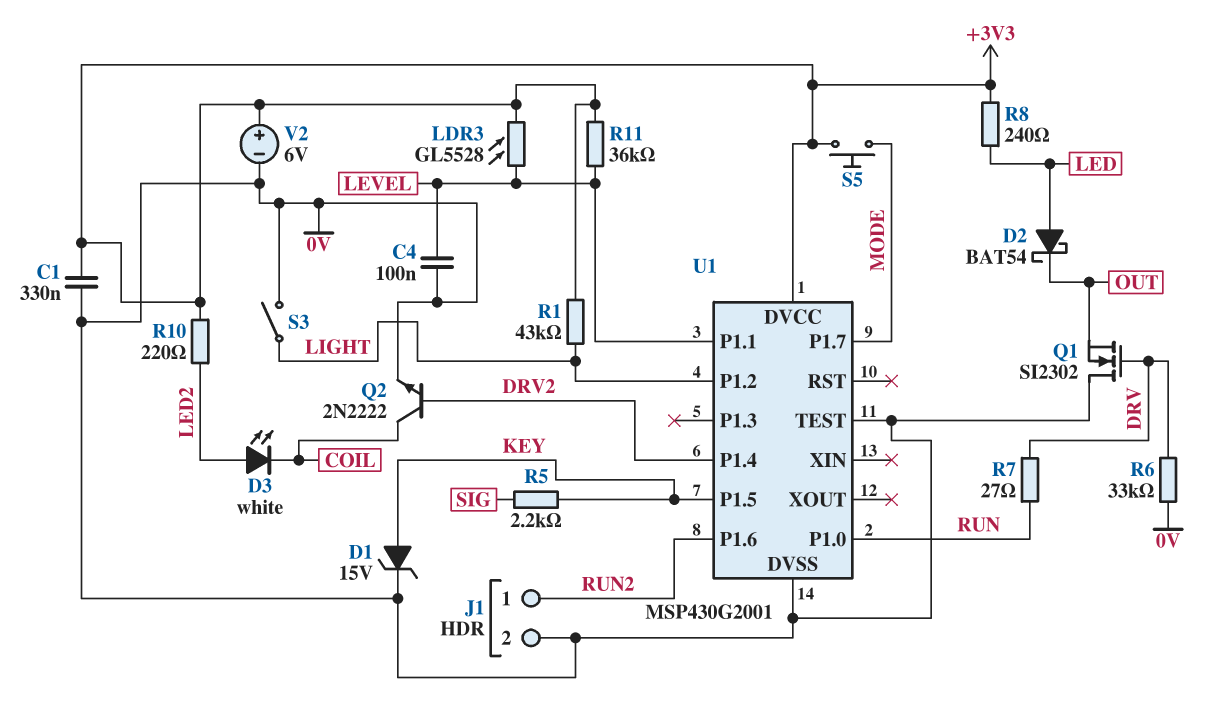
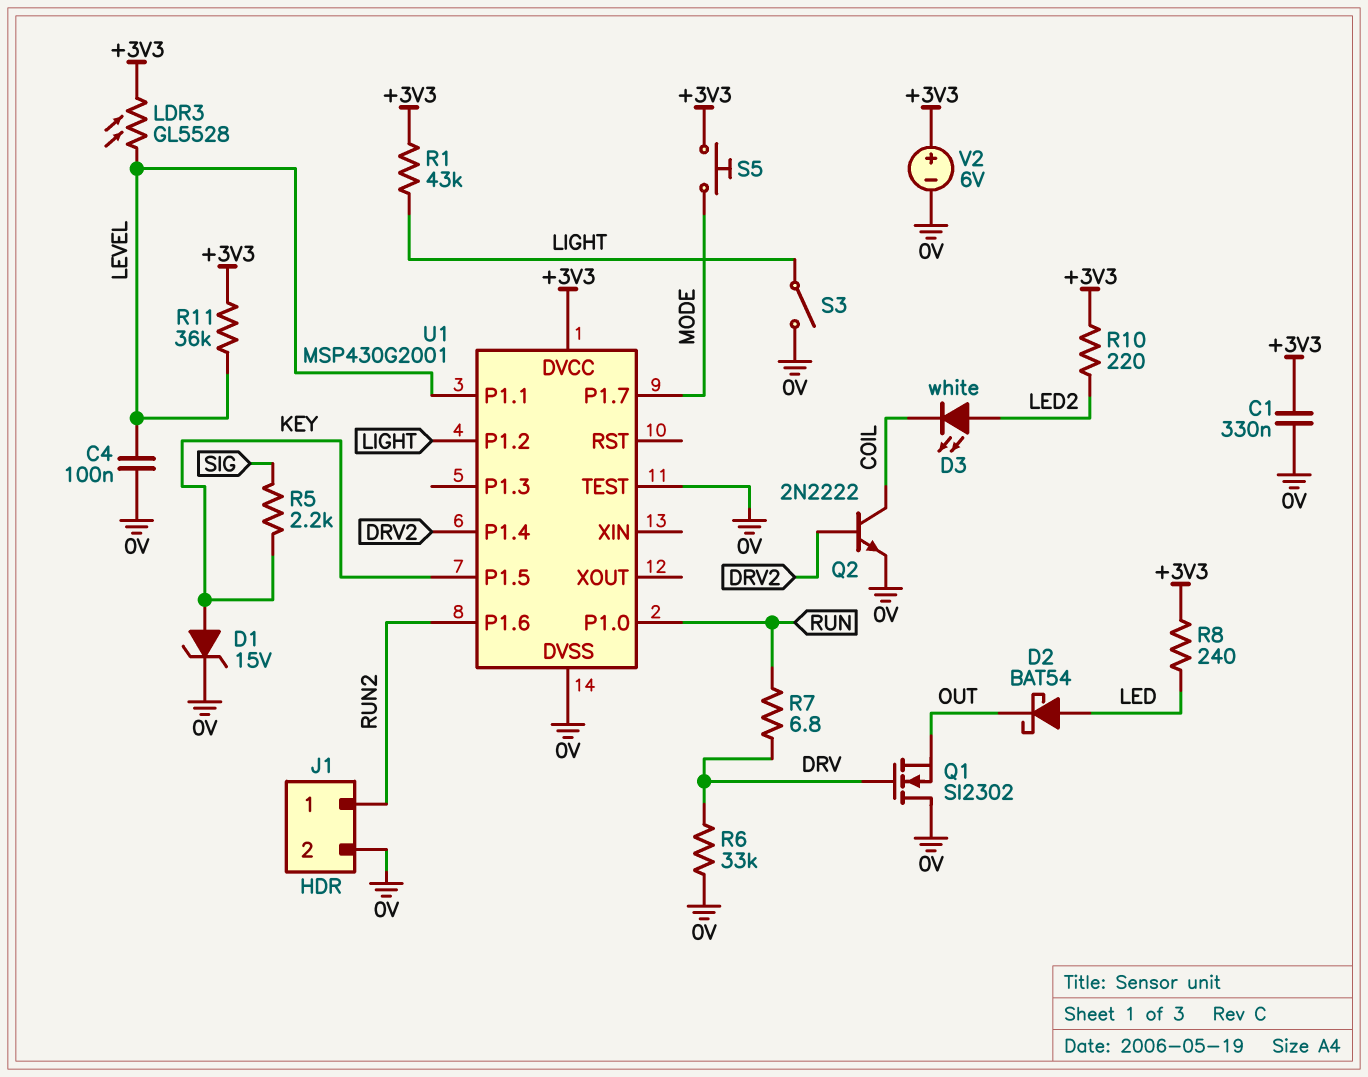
R7: 27 (DRV, RUN) -> 6.8 (DRV, RUN)

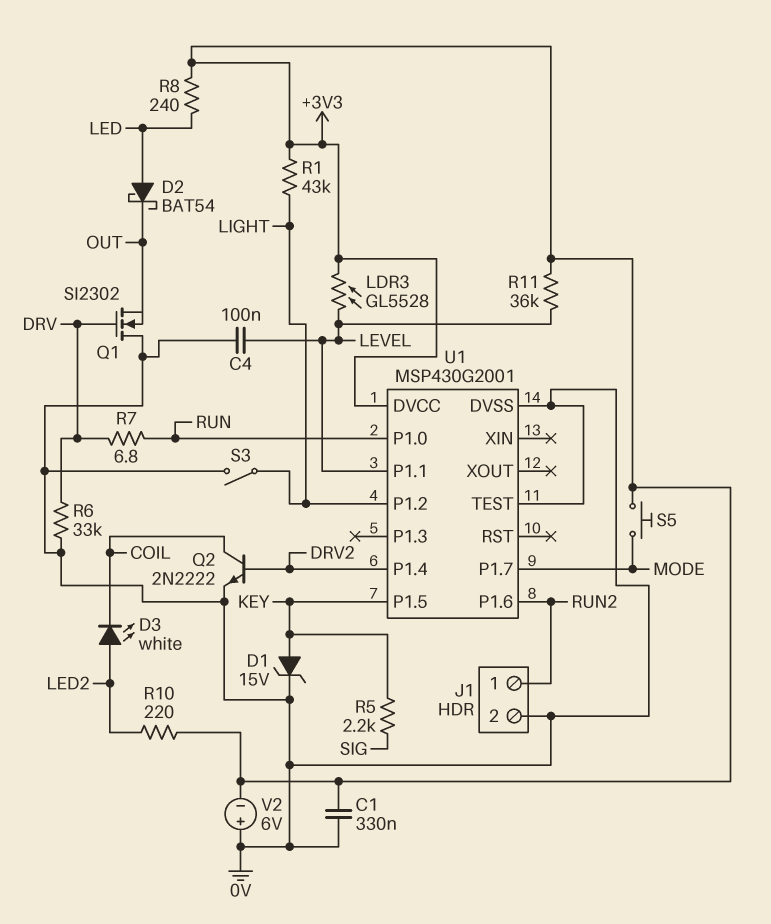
V2: 6V (plus +3V3, minus 0V) -> 6V (plus 0V, minus +3V3)

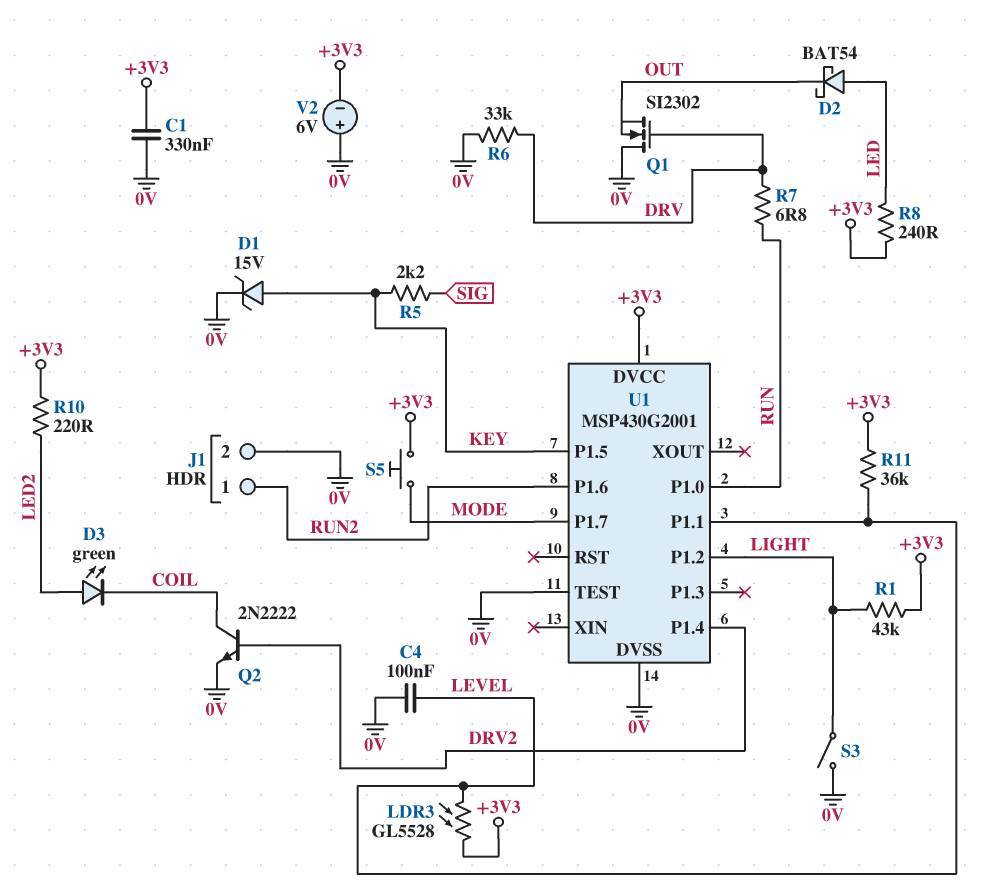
D3: LED white (A LED2, K COIL) -> LED green (A LED2, K COIL)

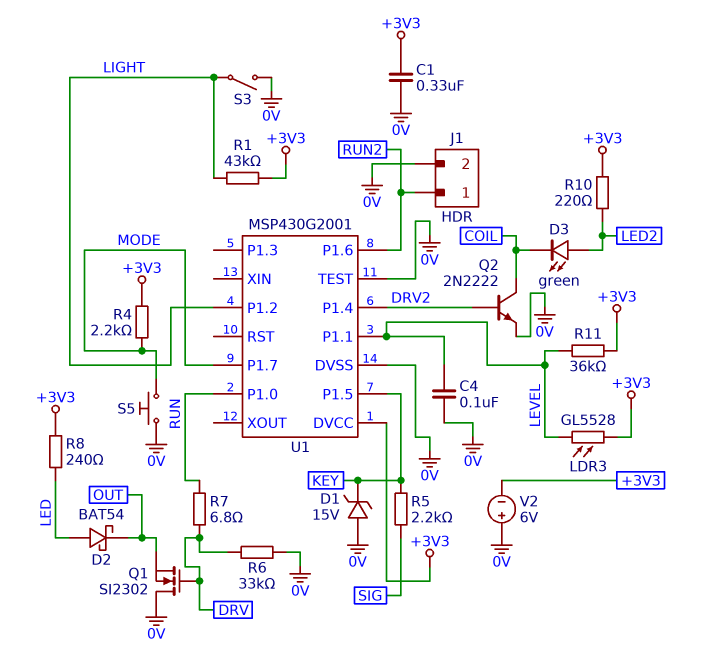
D1: zener 15V (A KEY, K 0V) -> zener 15V (A 0V, K KEY)
R4: none -> 2.2k (+3V3, MODE)
S5: button (+3V3, MODE) -> button (0V, MODE)

